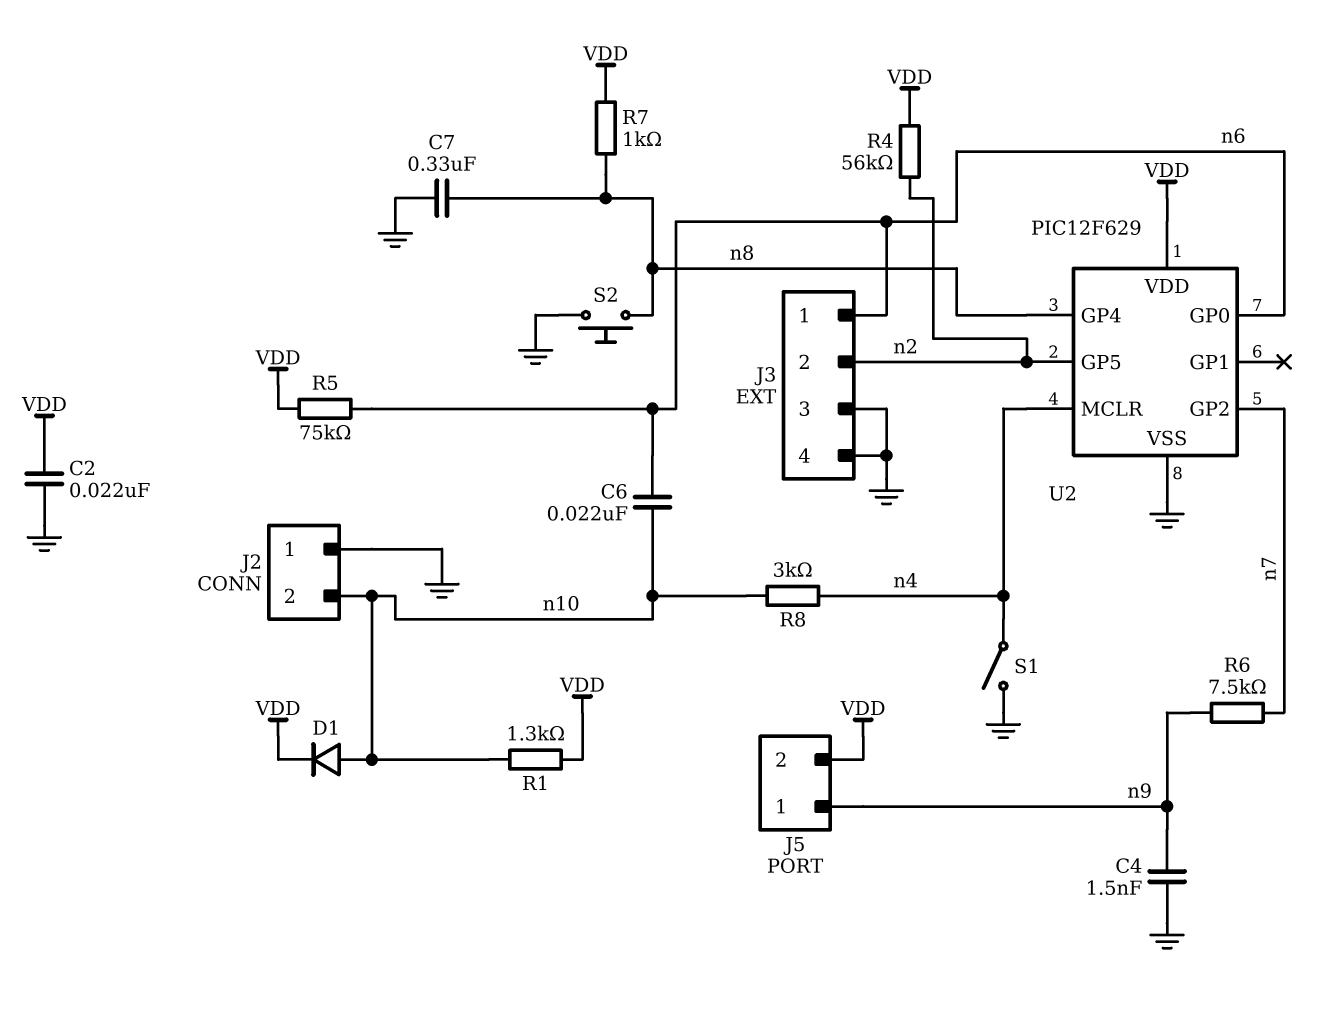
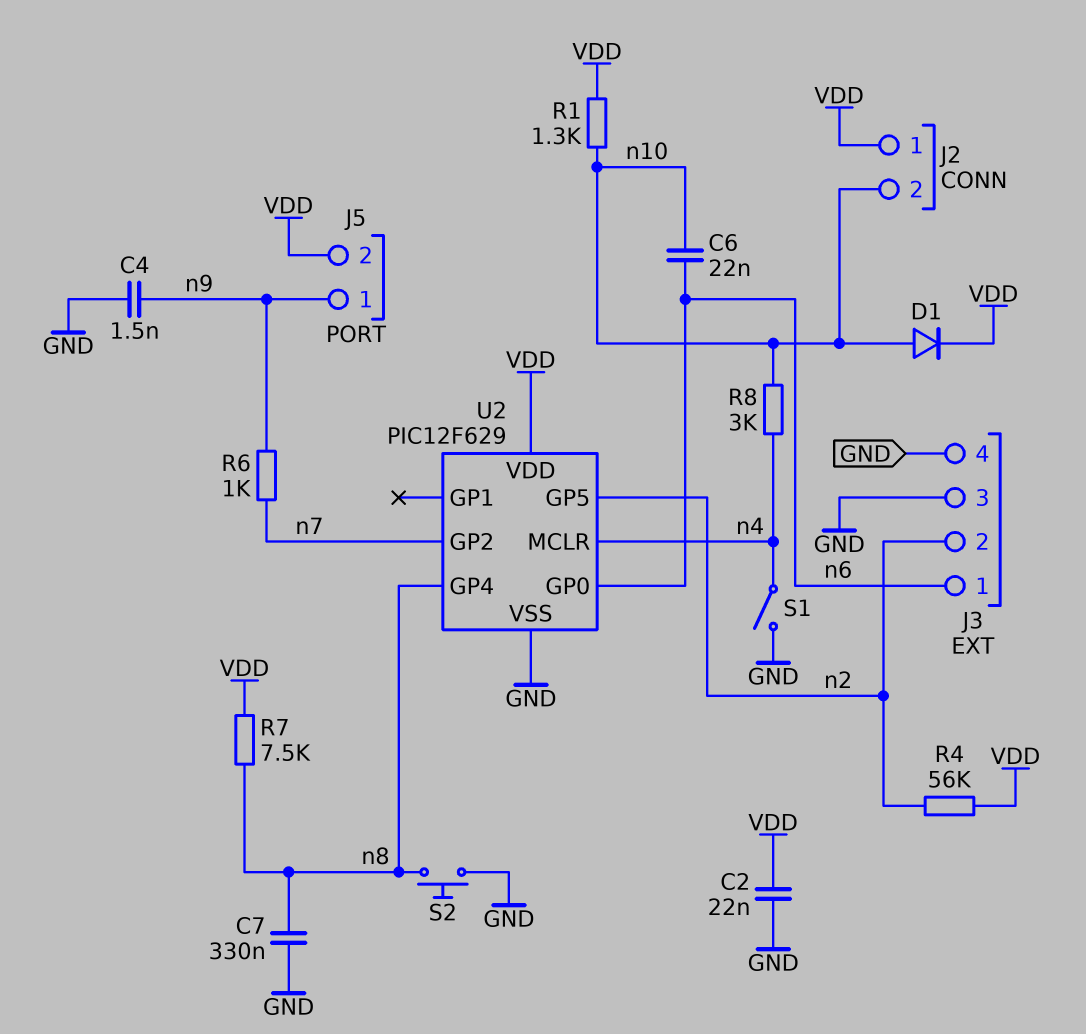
J2 pin 1: GND -> VDD
R5: 75k (VDD, n6) -> none
R6: 7.5k (n7, n9) -> 1k (n7, n9)
R7: 1k (VDD, n8) -> 7.5k (VDD, n8)

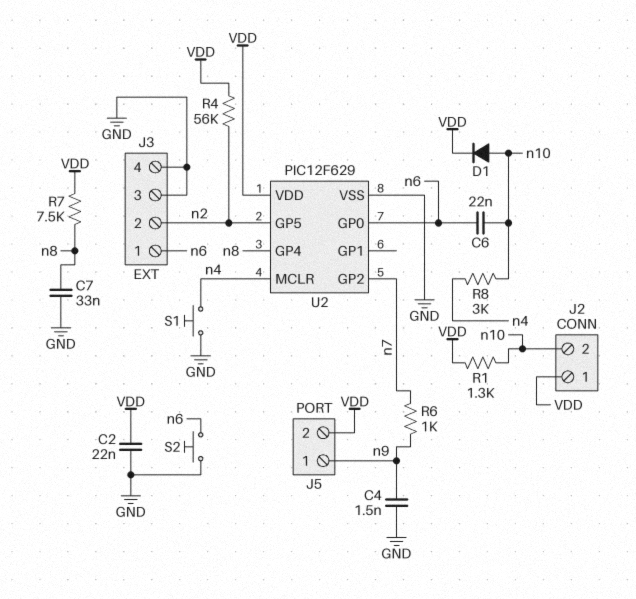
C7: 330nF (GND, n8) -> 33nF (GND, n8)
S1: switch (GND, n4) -> button (GND, n4)
S2: button (GND, n8) -> button (GND, n6)

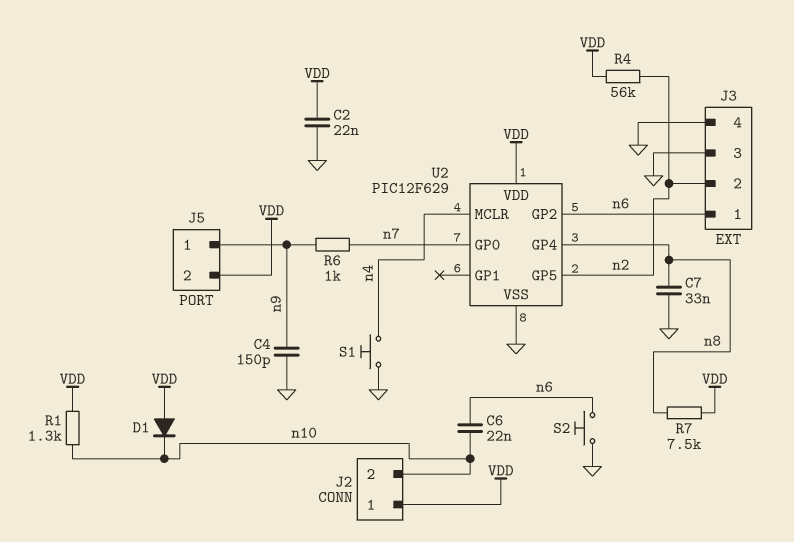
C4: 1.5nF (GND, n9) -> 150pF (GND, n9)
D1: diode (A n10, K VDD) -> diode (A VDD, K n10)
R8: 3k (n4, n10) -> none
U2 pin GP0: n6 -> n7
U2 pin GP2: n7 -> n6

